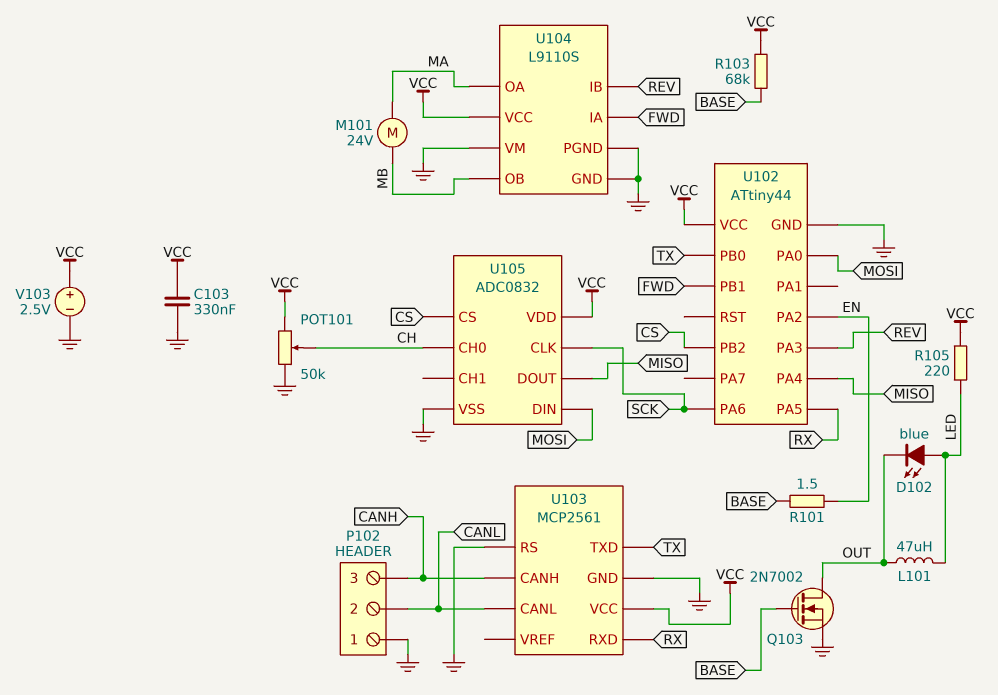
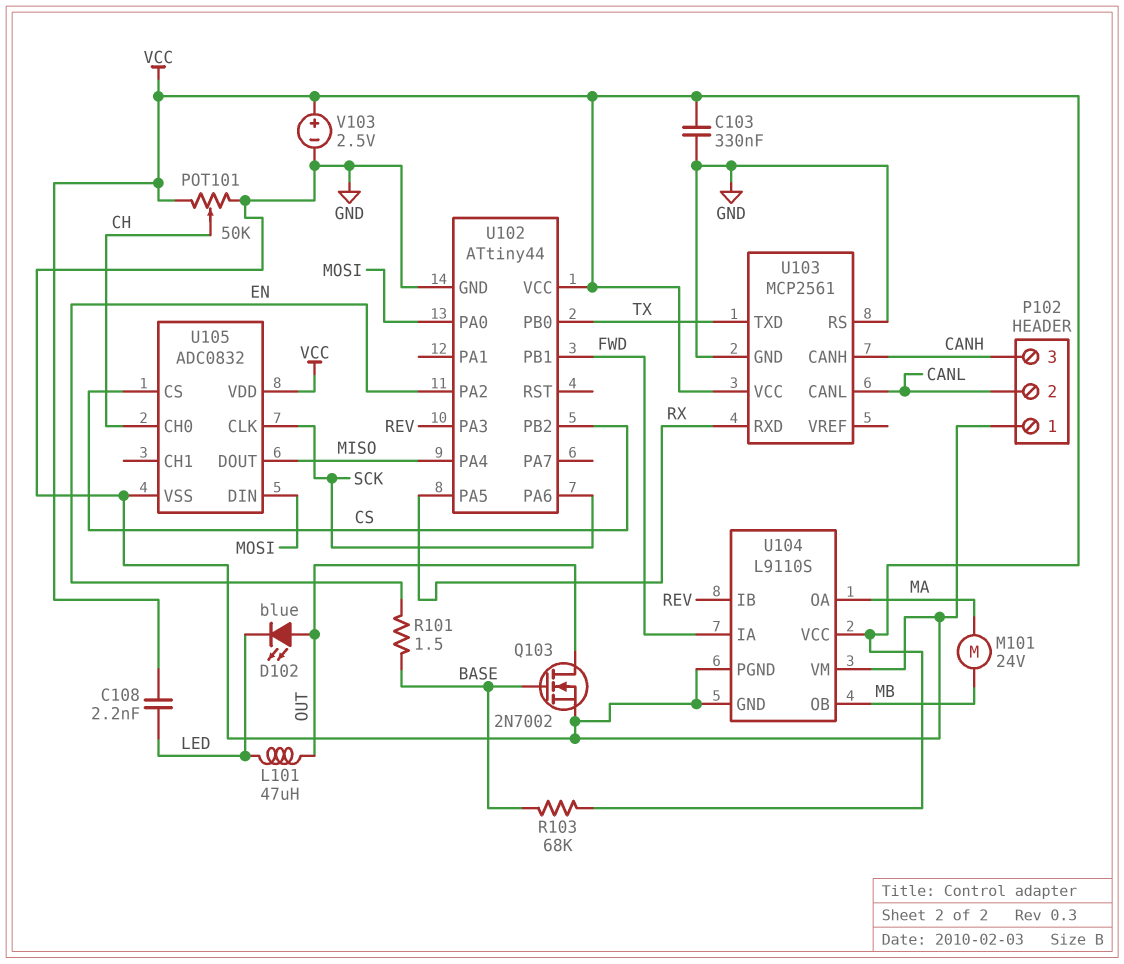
C108: none -> 2.2nF (LED, VCC)
D102: LED blue (A LED, K OUT) -> LED blue (A OUT, K LED)
R105: 220 (LED, VCC) -> none

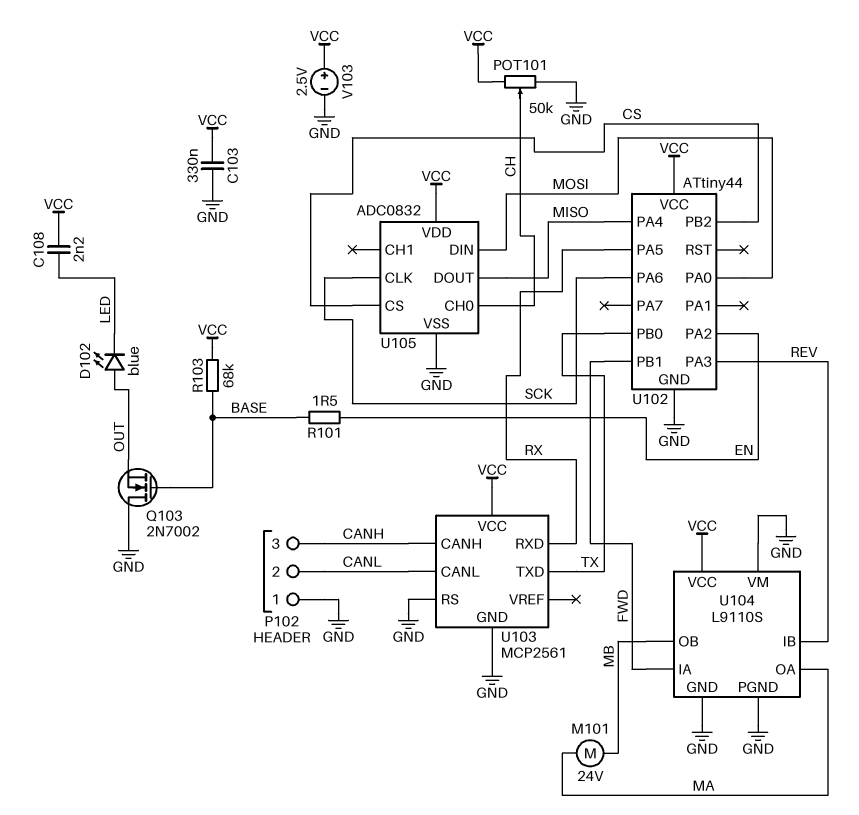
L101: 47uH (LED, OUT) -> none
Q103: NMOS 2N7002 (G BASE, D OUT, S GND) -> NMOS 2N7002 (G BASE, D GND, S OUT)

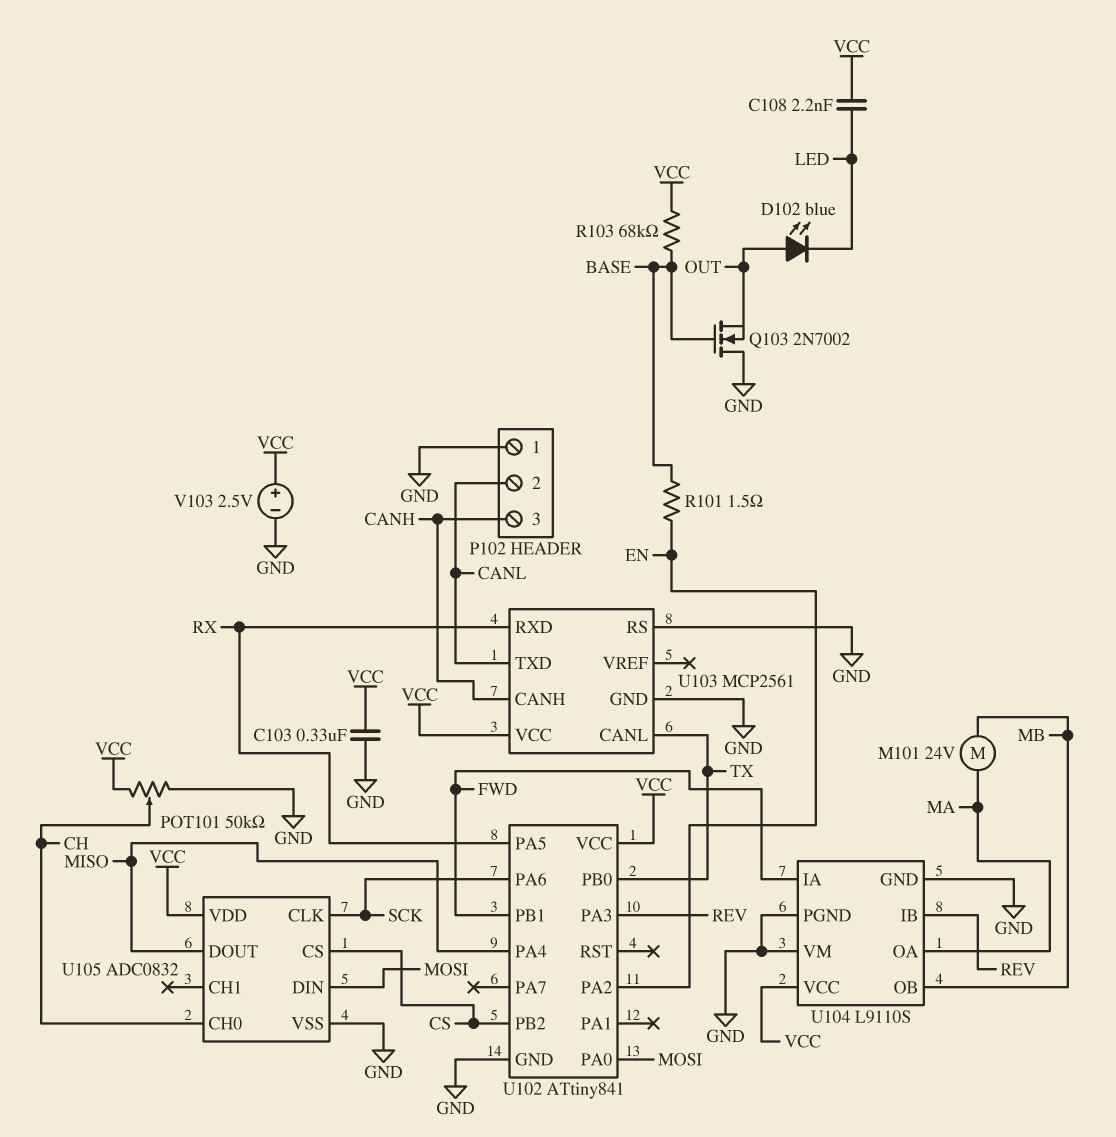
U102: ATtiny44 -> ATtiny841
U103 pin CANL: CANL -> TX
U103 pin TXD: TX -> CANL

